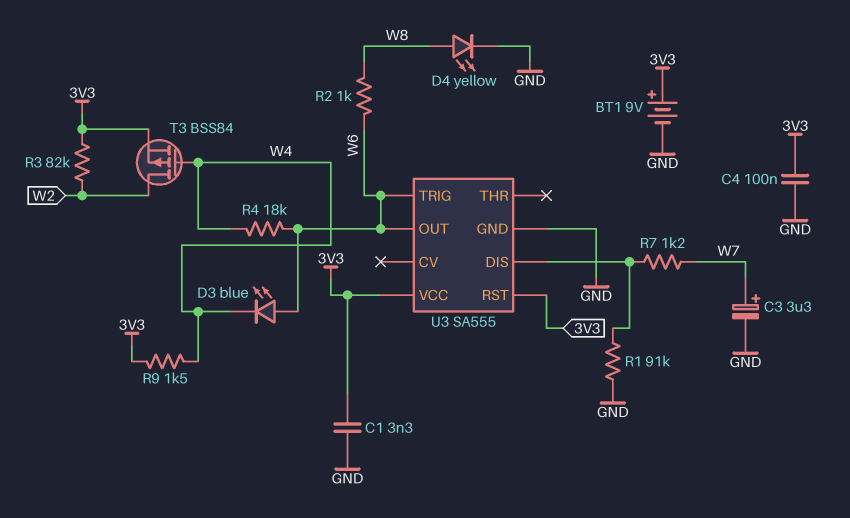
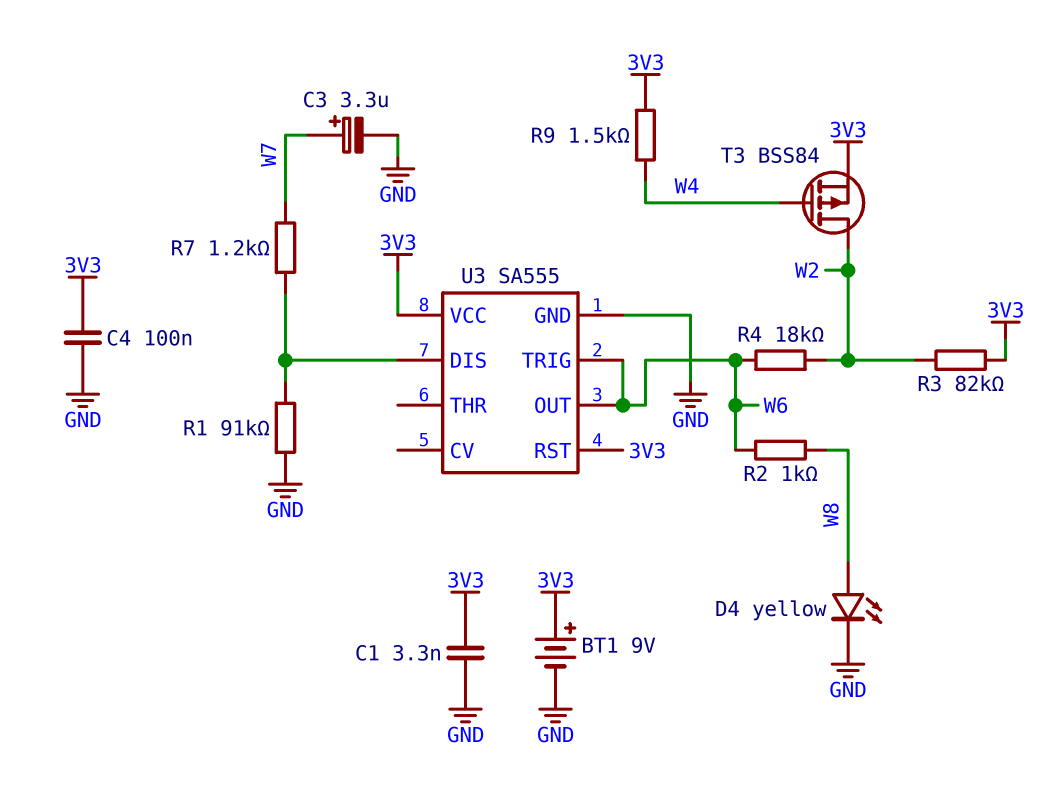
D3: LED blue (A W6, K W4) -> none
R4: 18k (W4, W6) -> 18k (W2, W6)

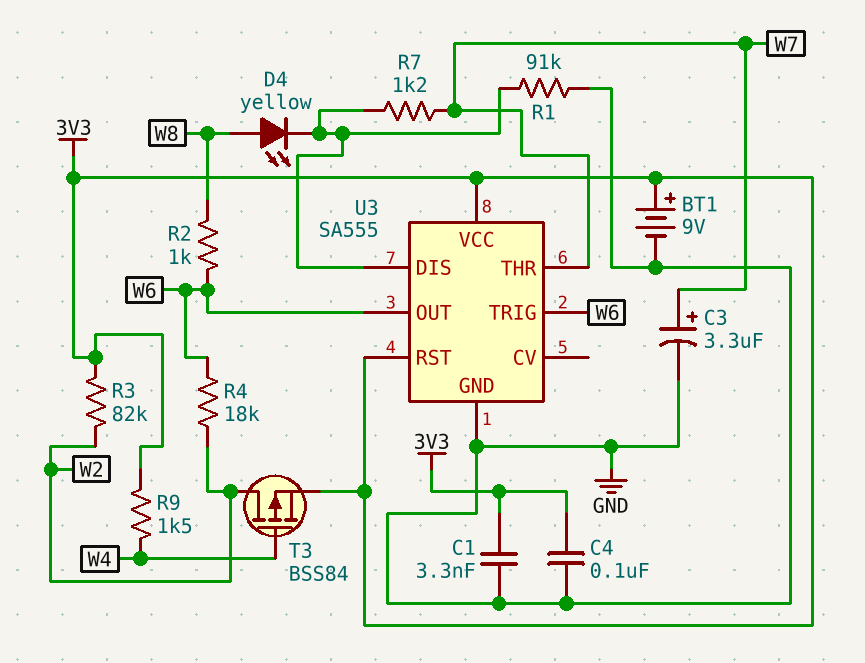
D4: LED yellow (A W8, K GND) -> LED yellow (A W8, K U3/DIS)
U3 pin THR: none -> W7

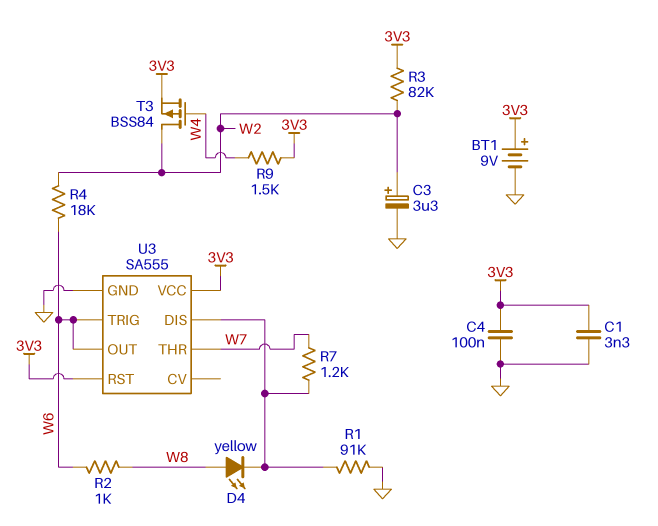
C3: 3.3uF (plus W7, minus GND) -> 3.3uF (plus W2, minus GND)

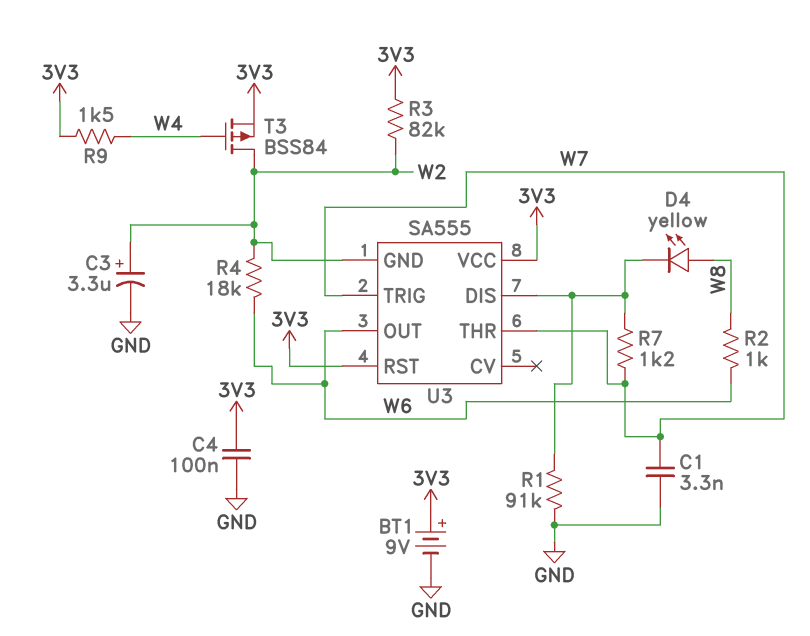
C1: 3.3nF (3V3, GND) -> 3.3nF (GND, W7)
U3 pin GND: GND -> W2
U3 pin TRIG: W6 -> W7

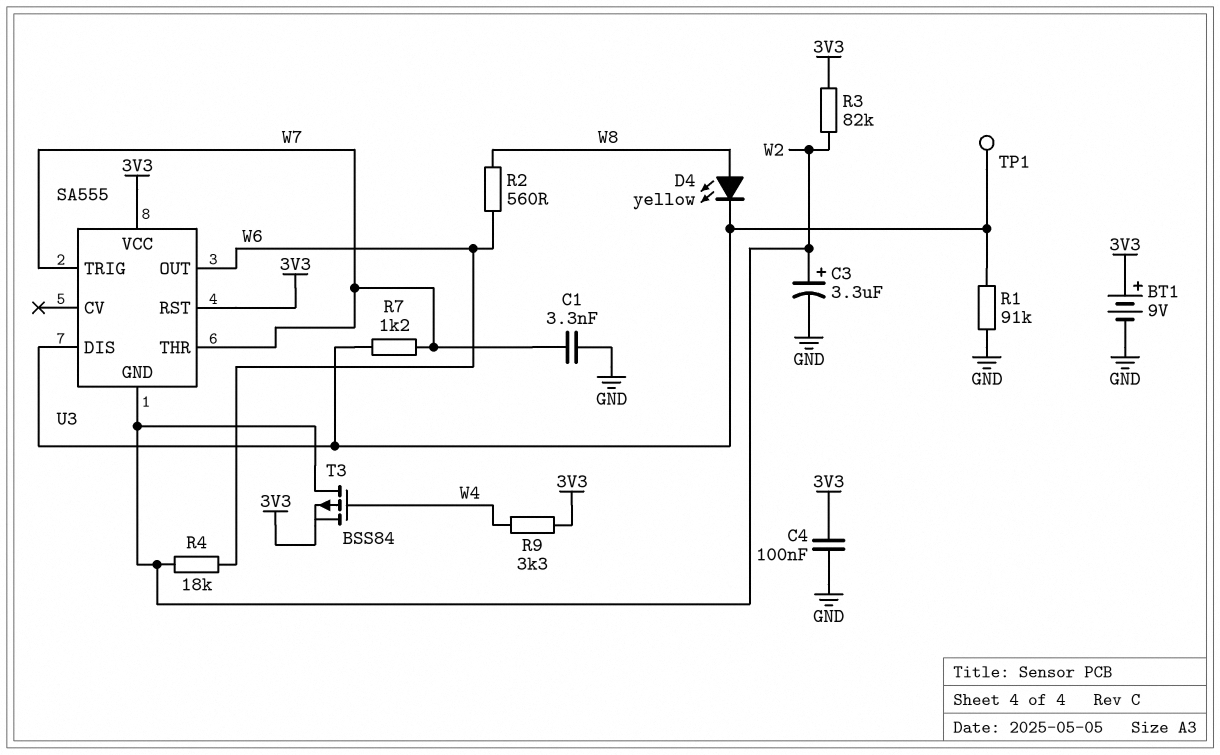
R2: 1k (W6, W8) -> 560 (W6, W8)
R9: 1.5k (3V3, W4) -> 3.3k (3V3, W4)
TP1: none -> test point (U3/DIS)

